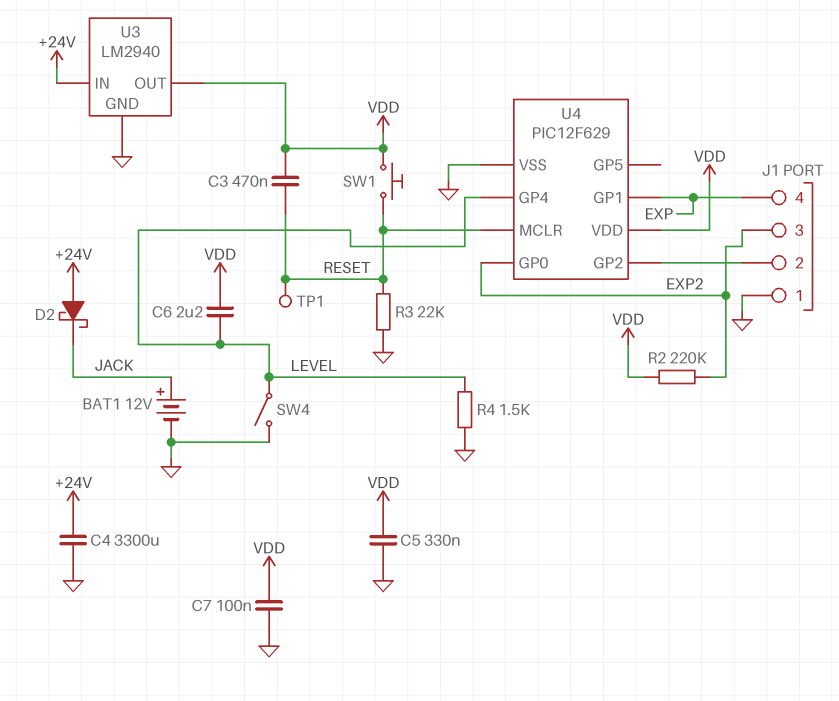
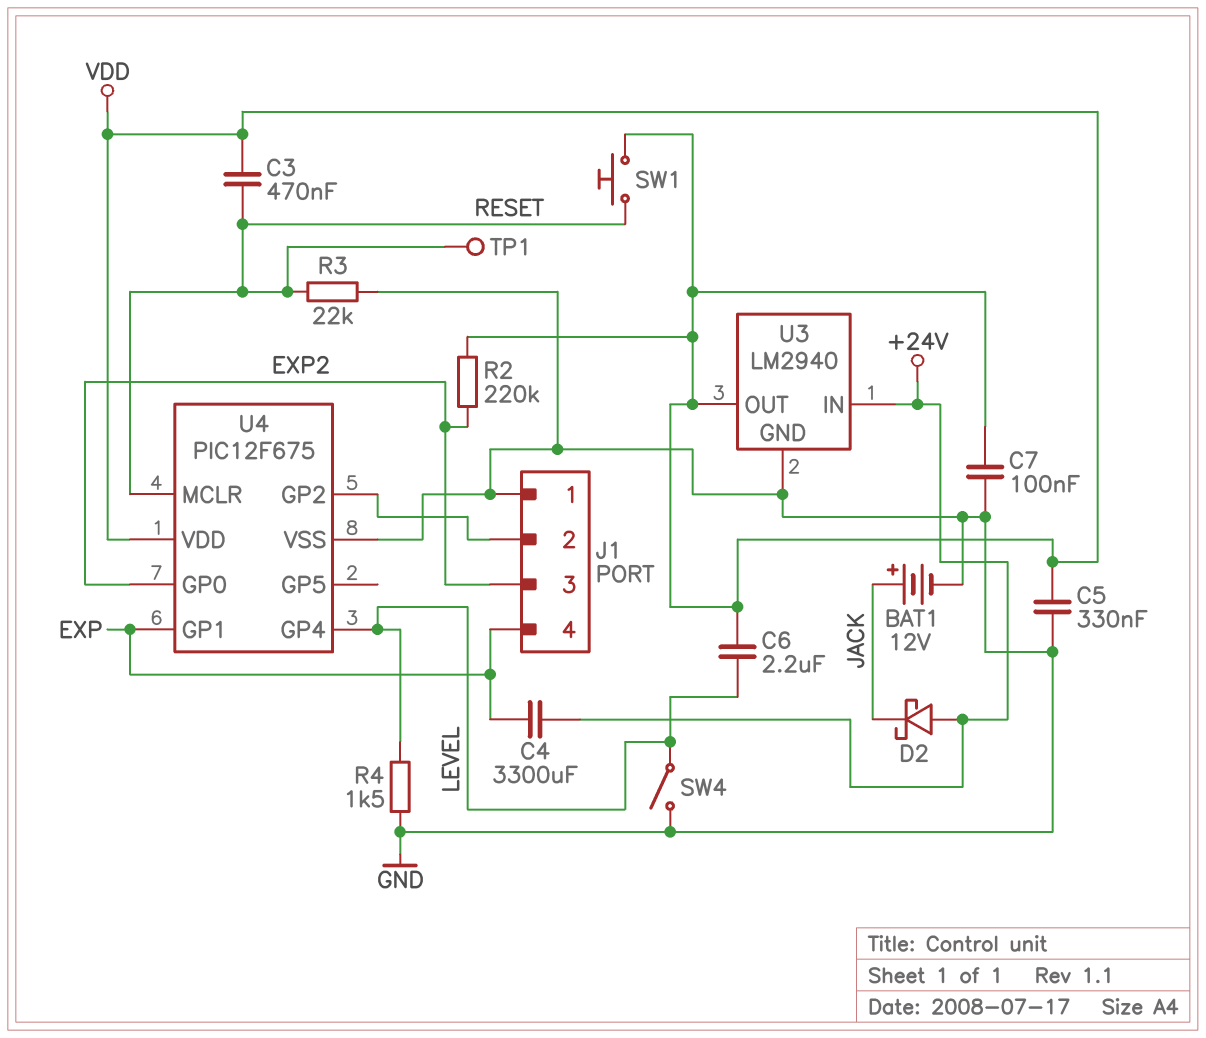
C4: 3300uF (+24V, GND) -> 3300uF (+24V, EXP)
U4: PIC12F629 -> PIC12F675

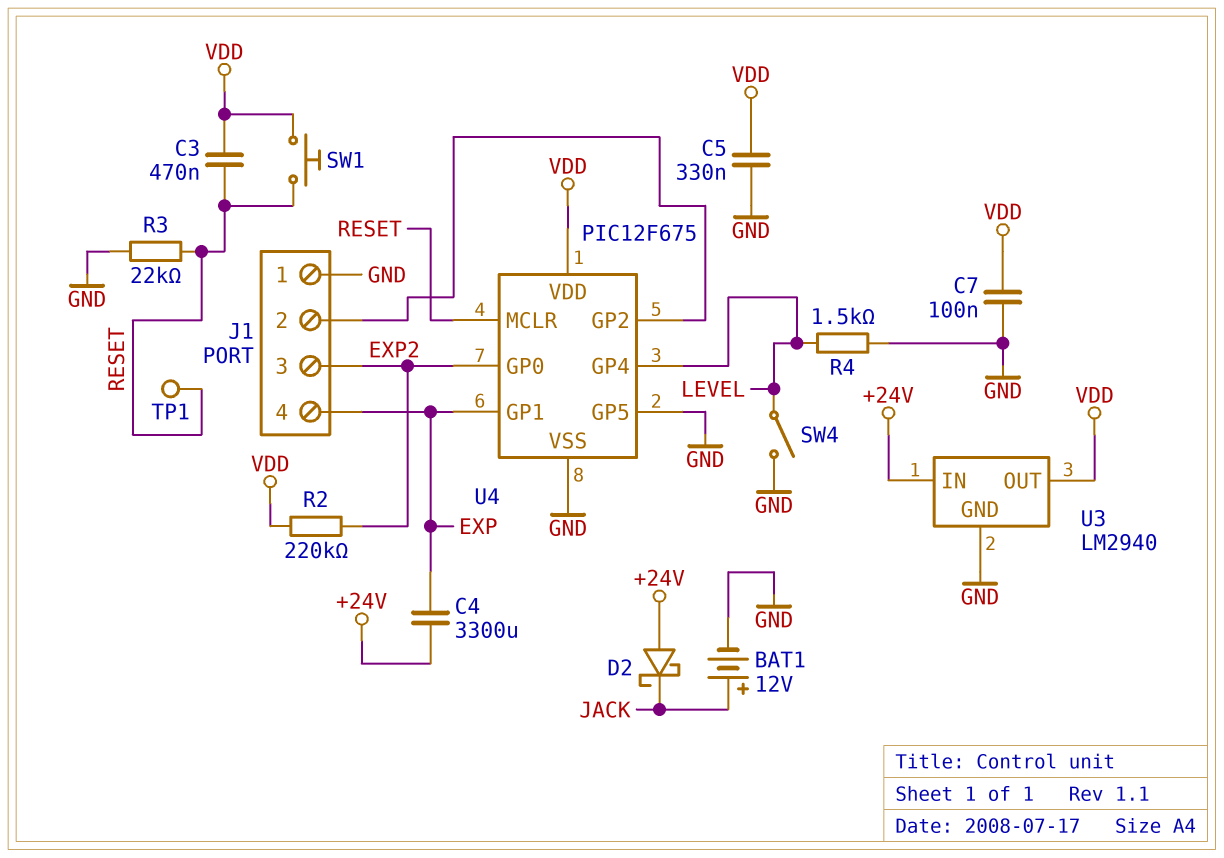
C6: 2.2uF (LEVEL, VDD) -> none
U4 pin GP5: none -> GND

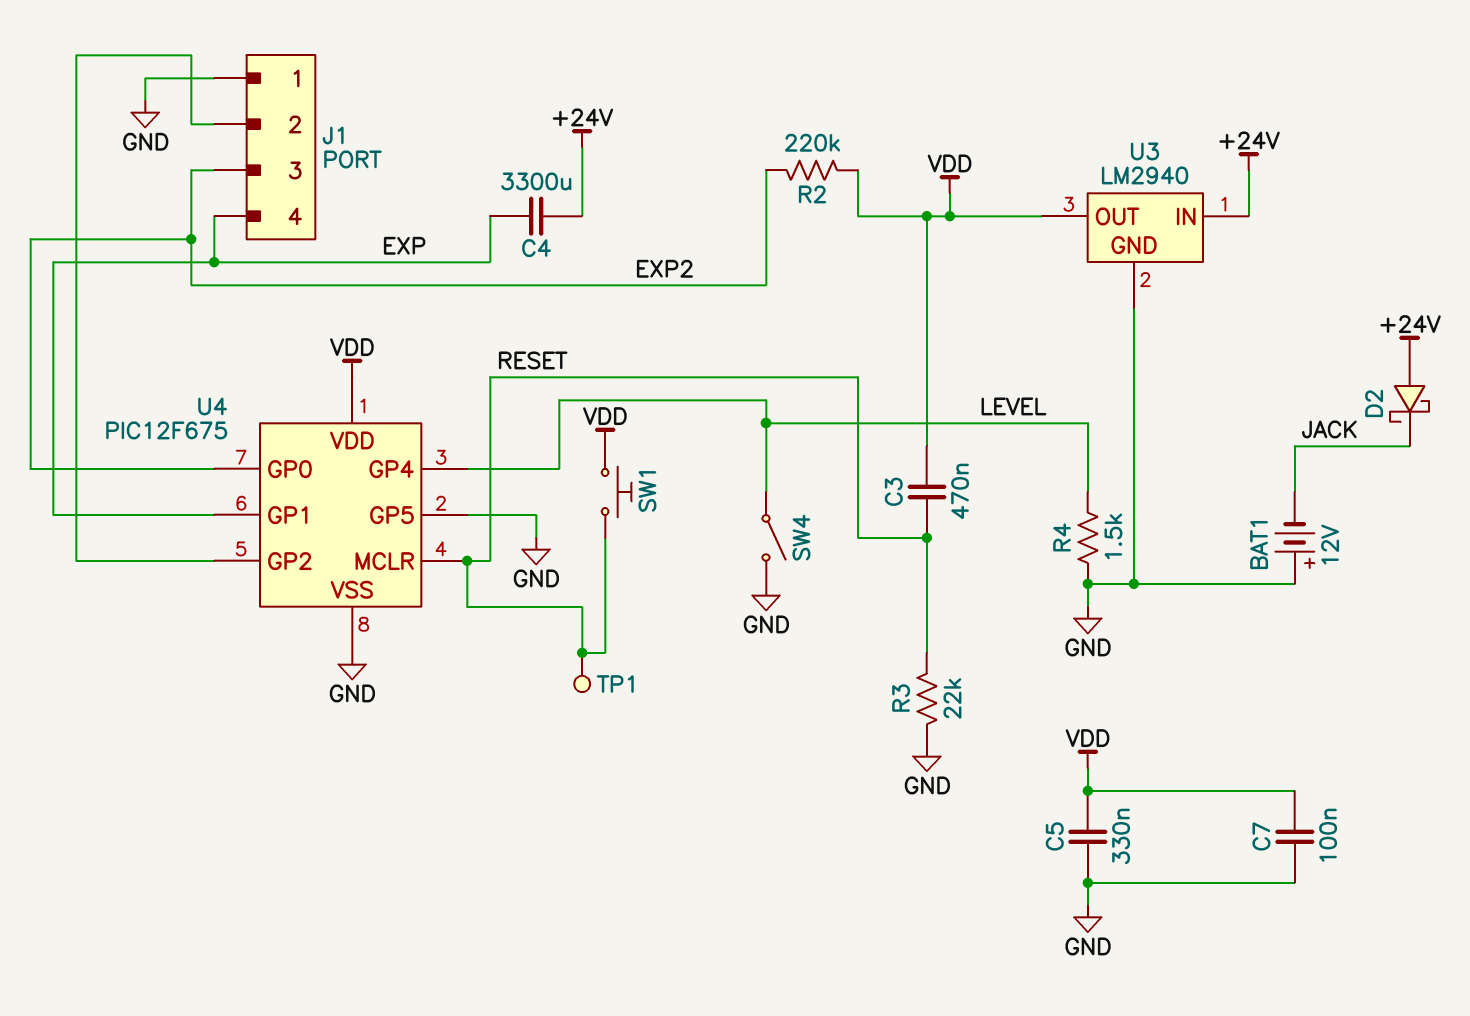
BAT1: 12V (plus JACK, minus GND) -> 12V (plus GND, minus JACK)

